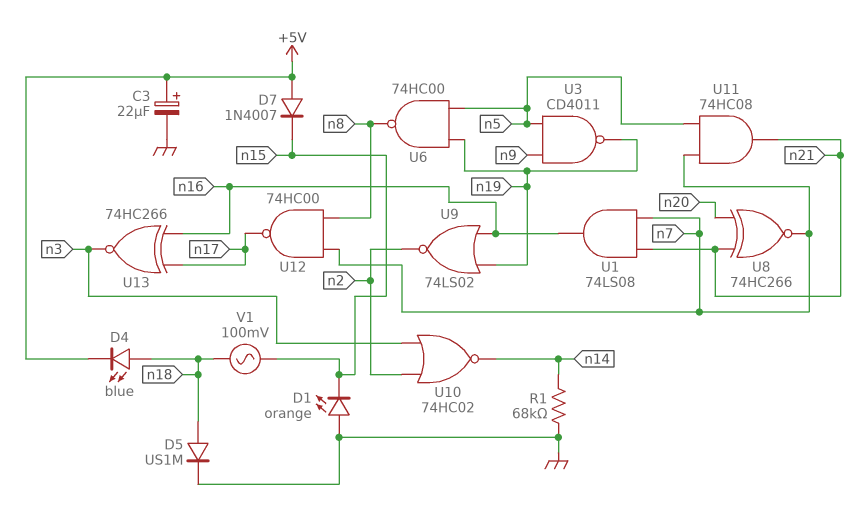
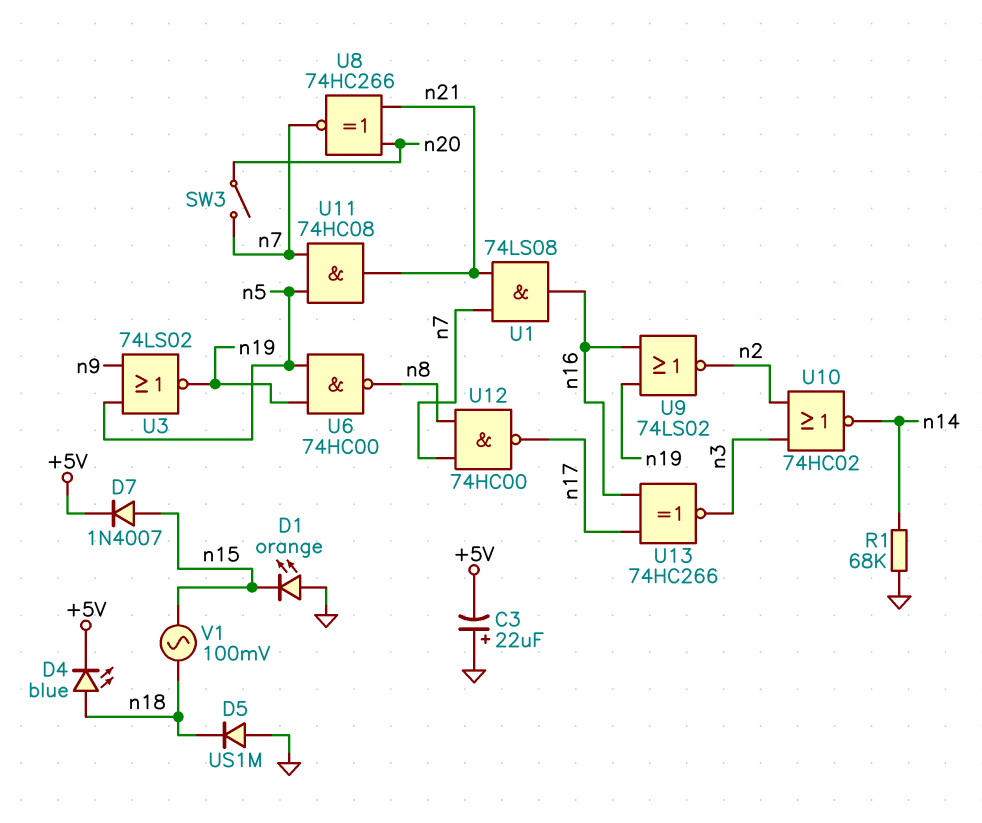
C3: 22uF (plus +5V, minus GND) -> 22uF (plus GND, minus +5V)
D5: diode US1M (A n18, K GND) -> diode US1M (A GND, K n18)
D7: diode 1N4007 (A +5V, K n15) -> diode 1N4007 (A n15, K +5V)
SW3: none -> switch (n7, n20)
U3: NAND CD4011 (in n5, in n9, out n19) -> NOR 74LS02 (in n5, in n9, out n19)

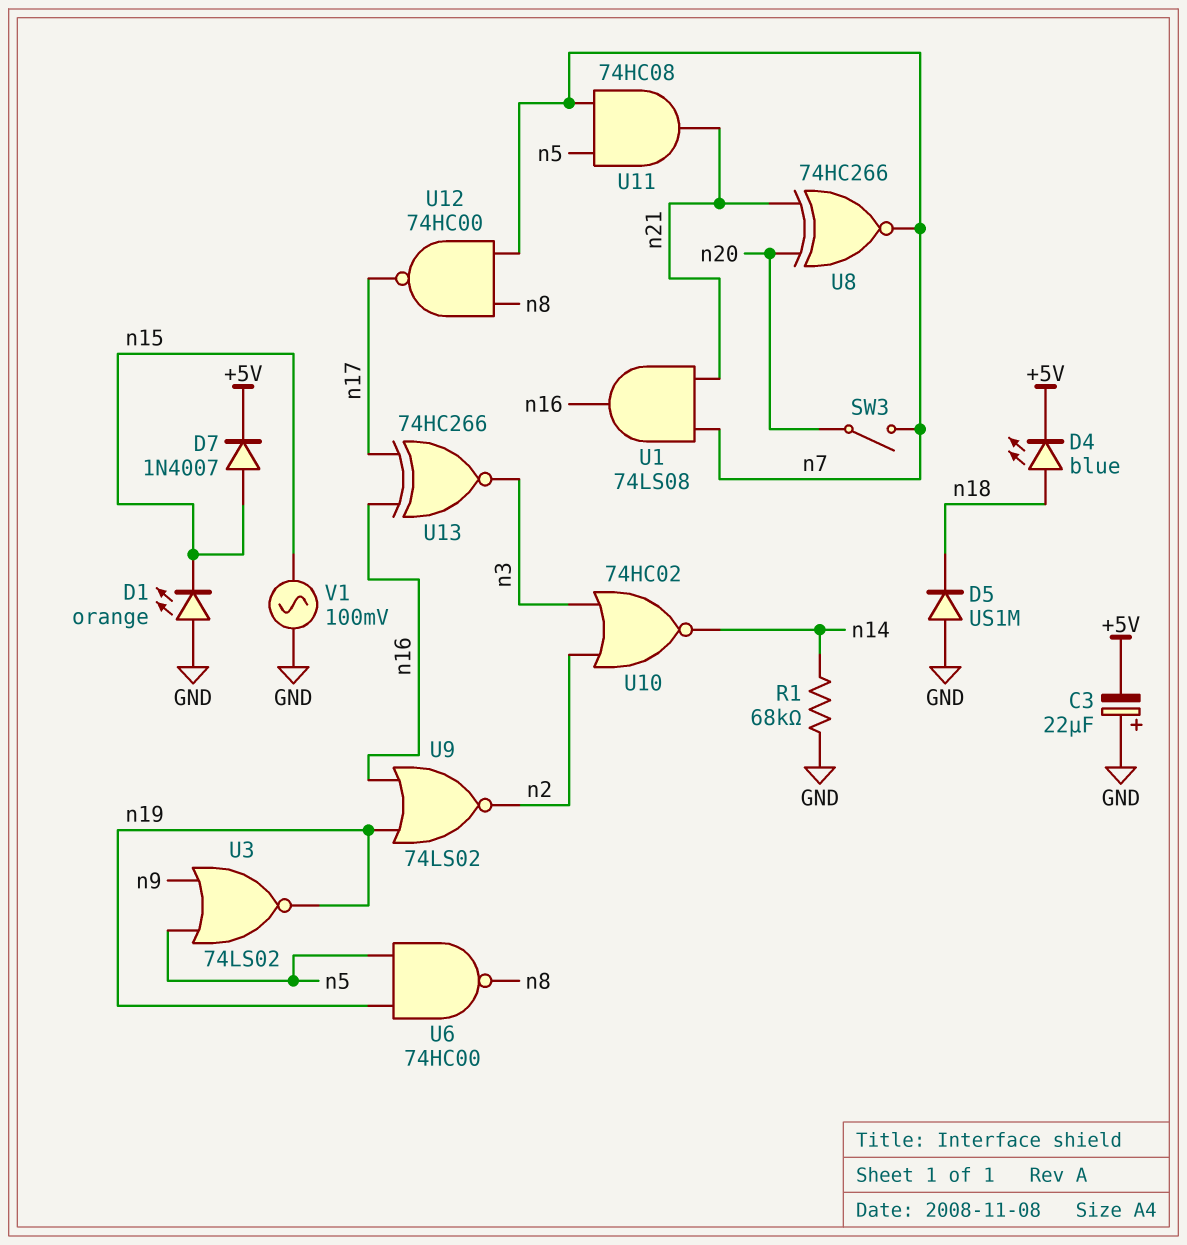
V1: AC 100mV (n15, n18) -> AC 100mV (GND, n15)

